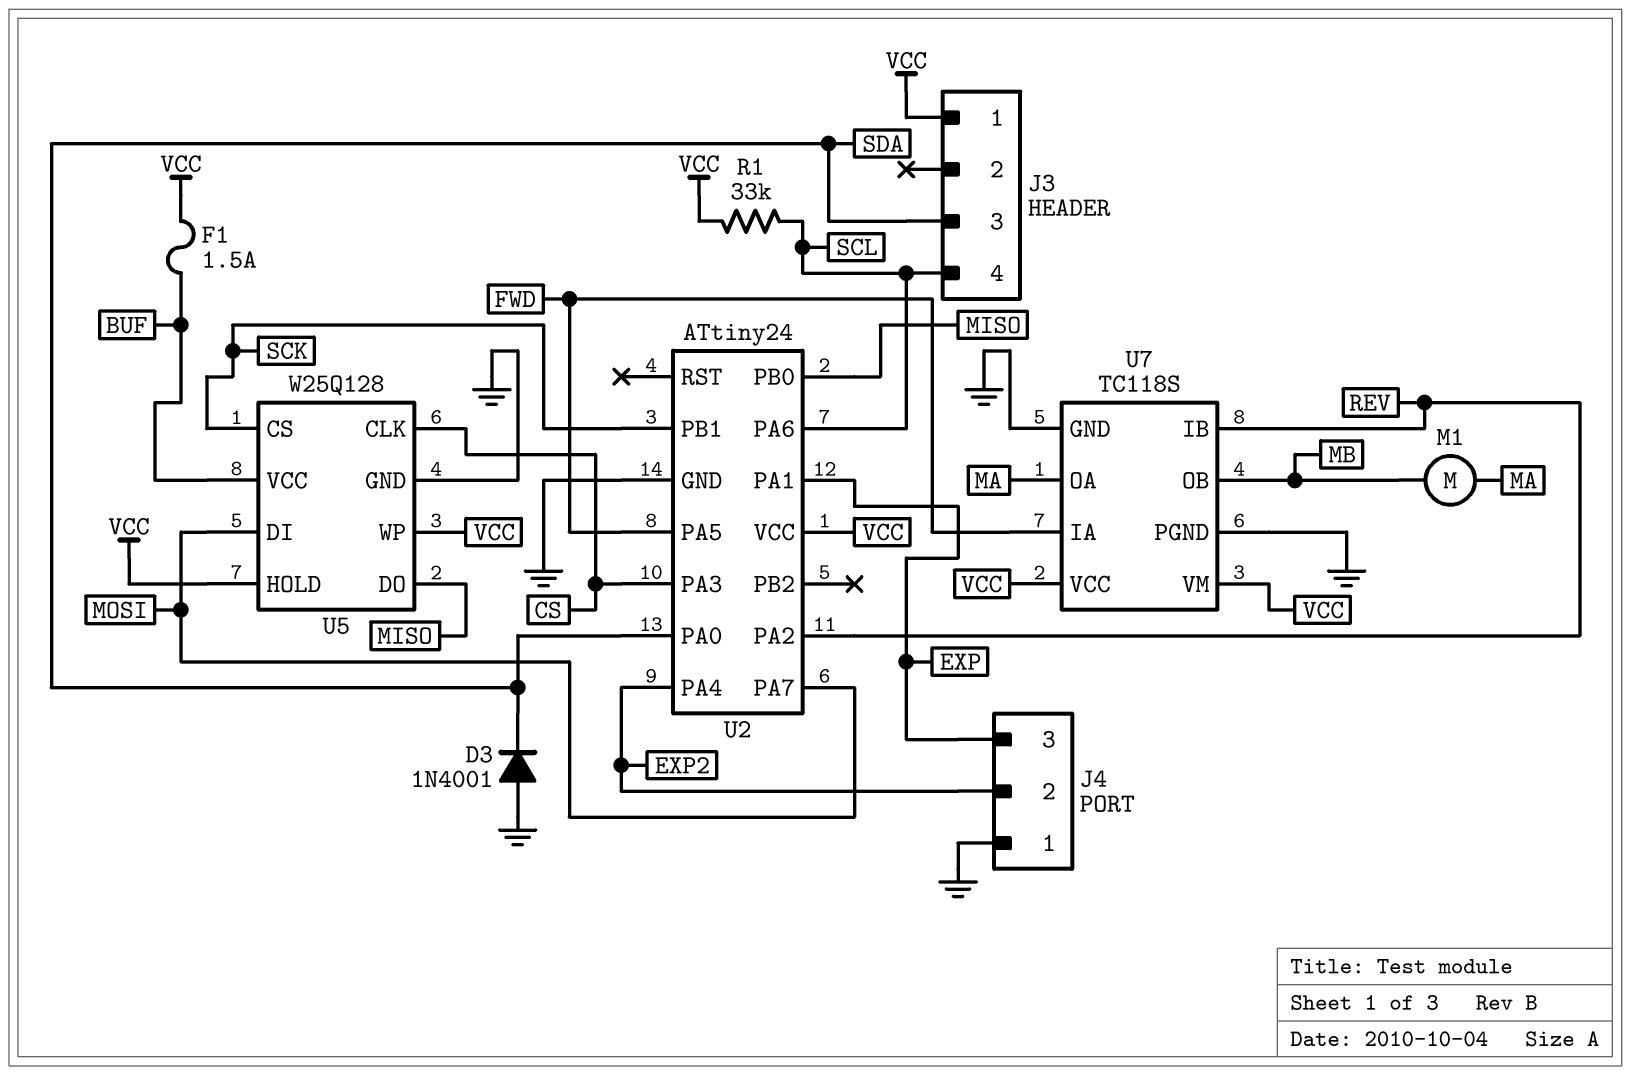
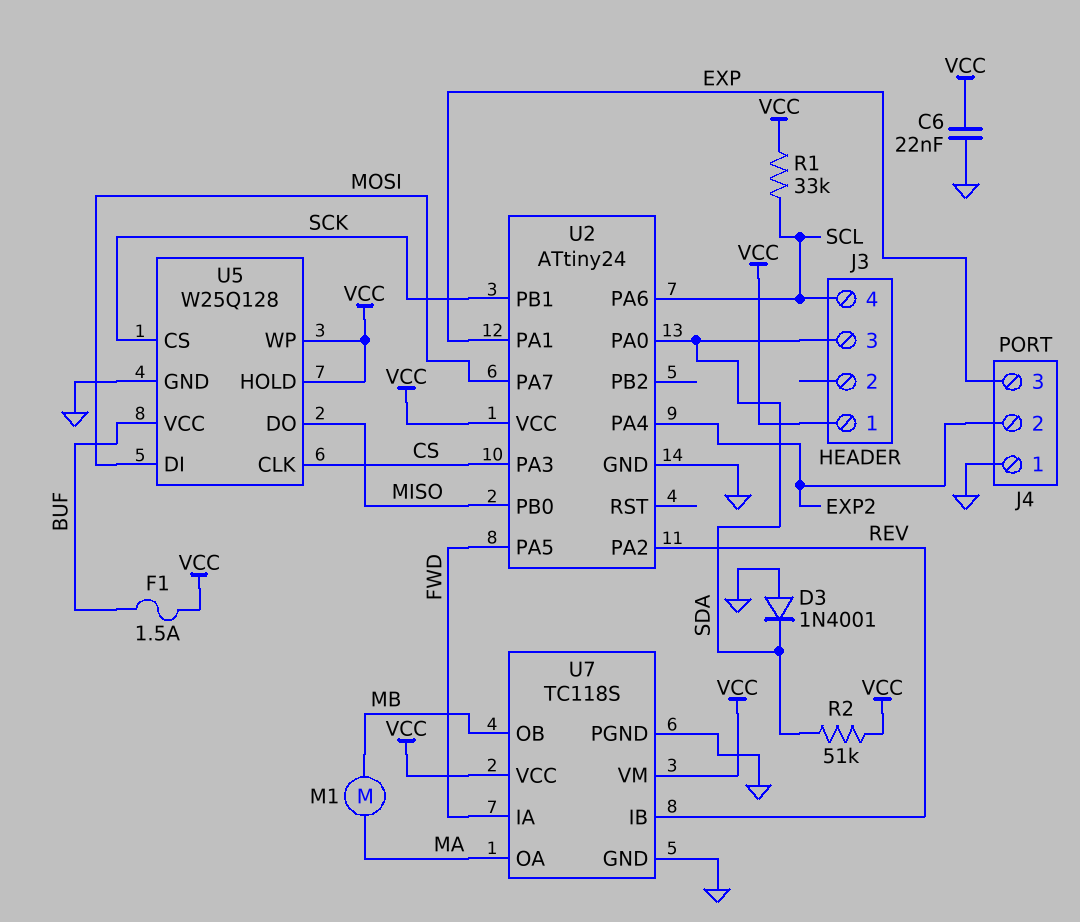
C6: none -> 22nF (GND, VCC)
R2: none -> 51k (SDA, VCC)

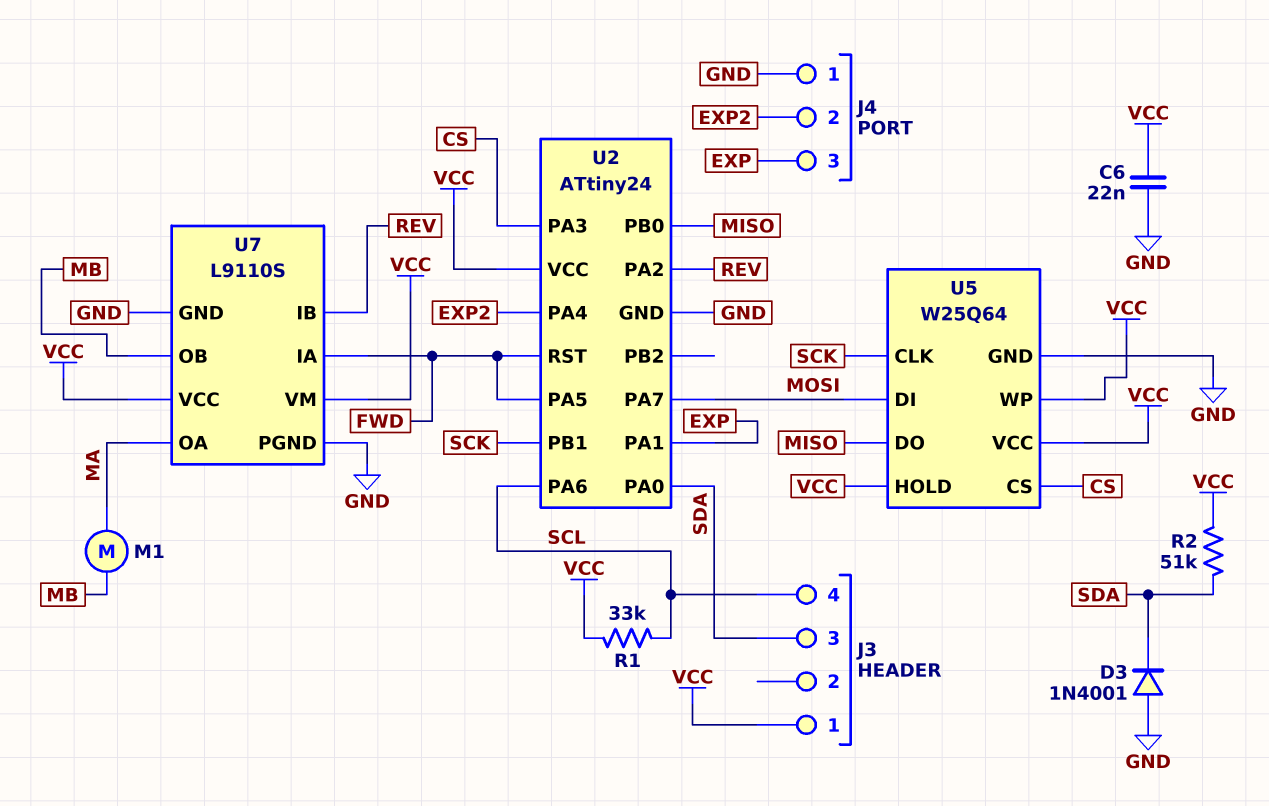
F1: 1.5A (BUF, VCC) -> none
U2 pin RST: none -> FWD
U5: W25Q128 -> W25Q64
U5 pin CLK: CS -> SCK
U5 pin CS: SCK -> CS
U5 pin VCC: BUF -> VCC
U7: TC118S -> L9110S

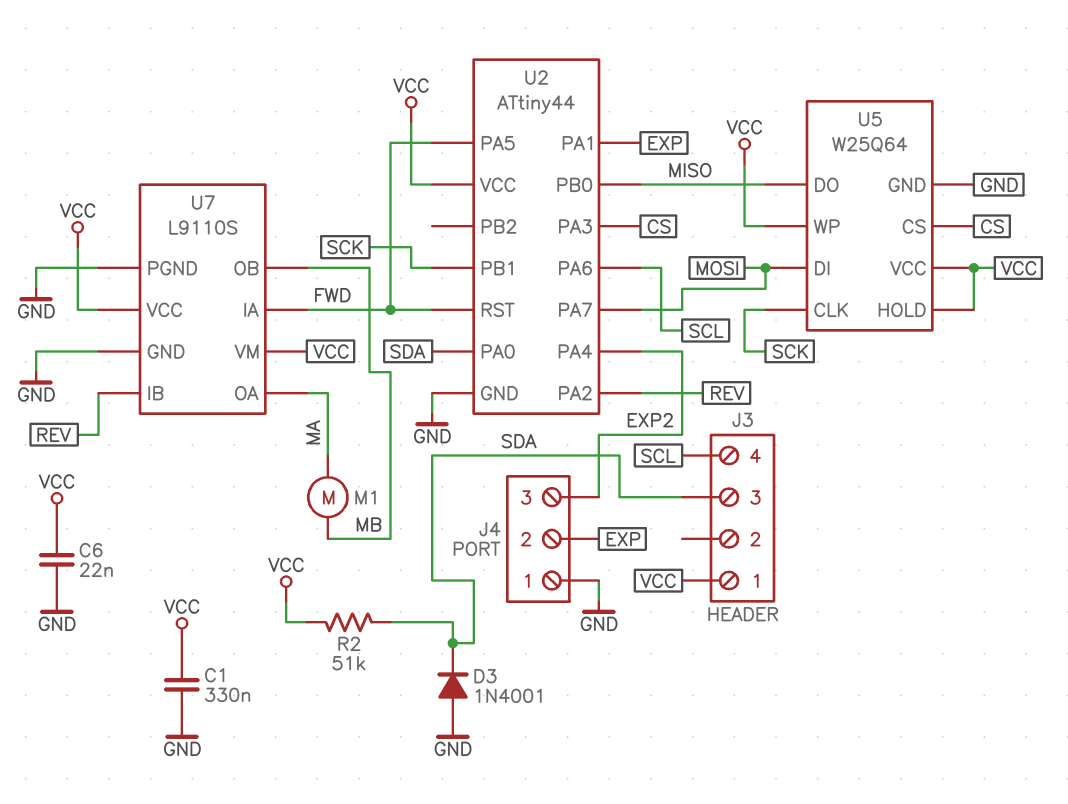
C1: none -> 330nF (GND, VCC)
J4 pin 2: EXP2 -> EXP
J4 pin 3: EXP -> EXP2
R1: 33k (SCL, VCC) -> none
U2: ATtiny24 -> ATtiny44

